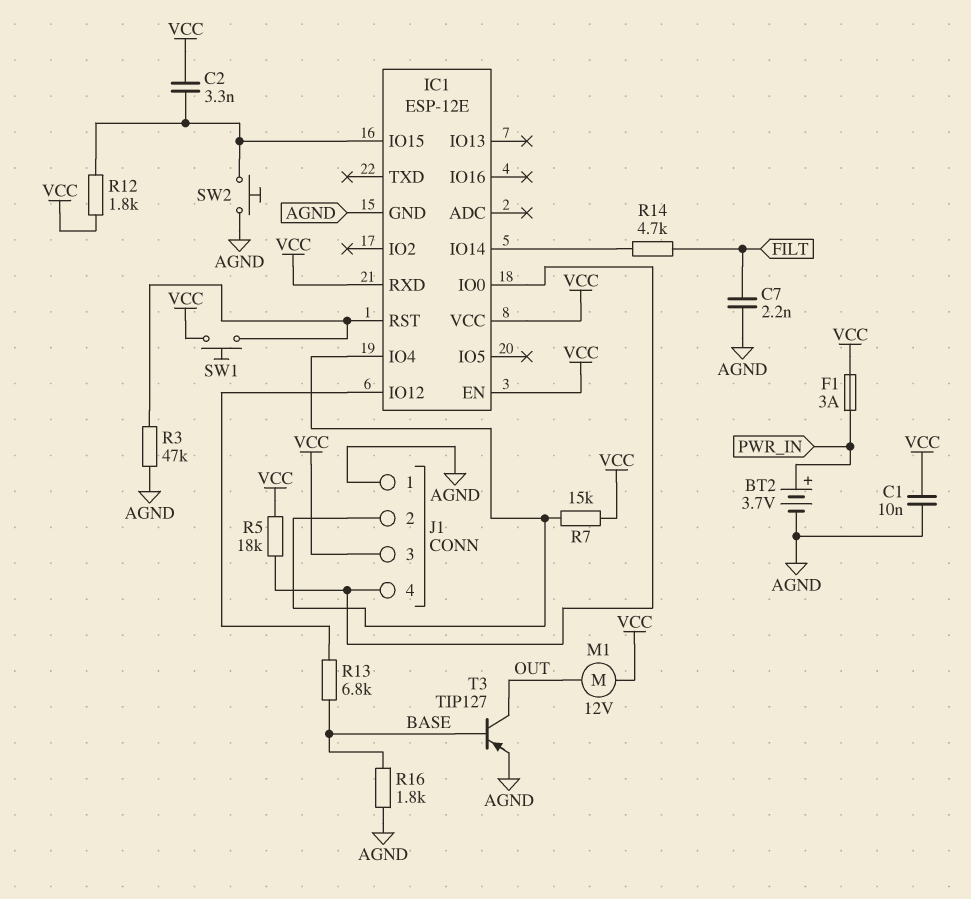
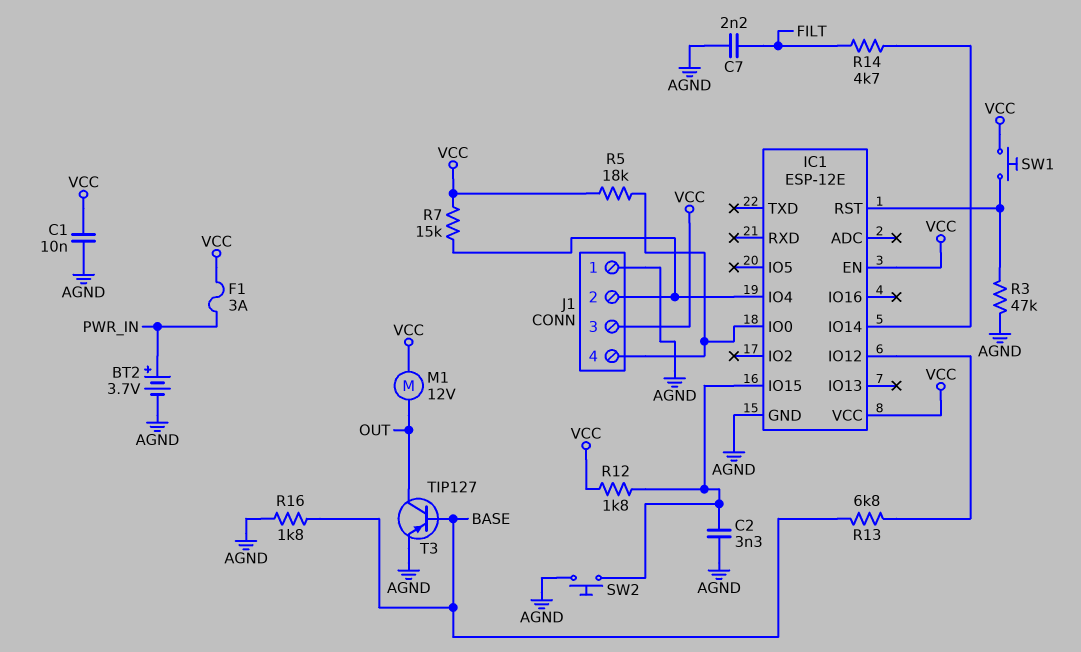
C2: 3.3nF (IC1/IO15, VCC) -> 3.3nF (AGND, IC1/IO15)
IC1 pin RXD: VCC -> none

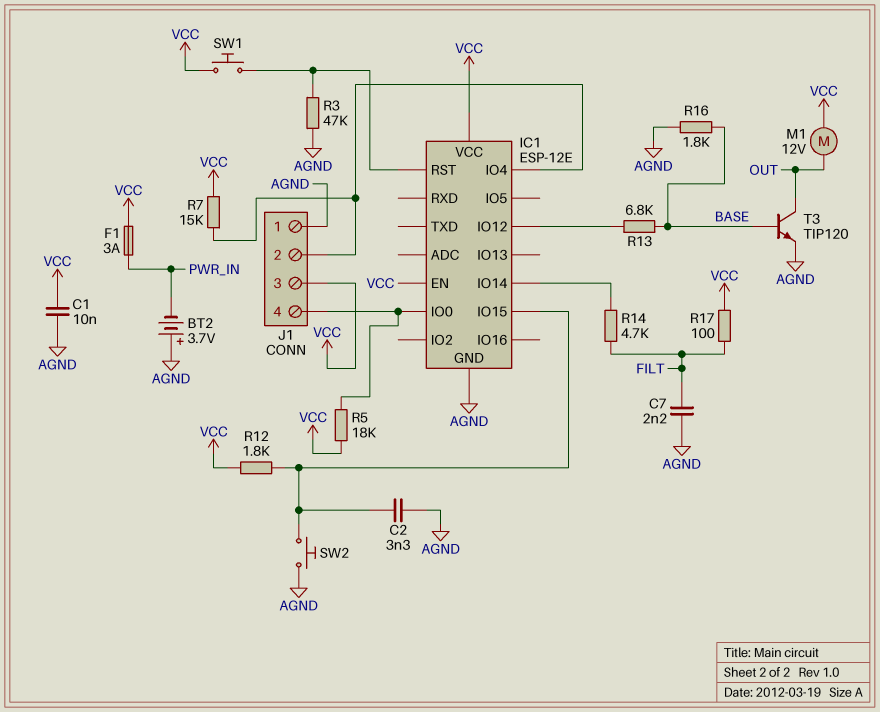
BT2: 3.7V (plus PWR_IN, minus AGND) -> 3.7V (plus AGND, minus PWR_IN)
R17: none -> 100 (FILT, VCC)
T3: PNP TIP127 (B BASE, C OUT, E AGND) -> NPN TIP120 (B BASE, C OUT, E AGND)

